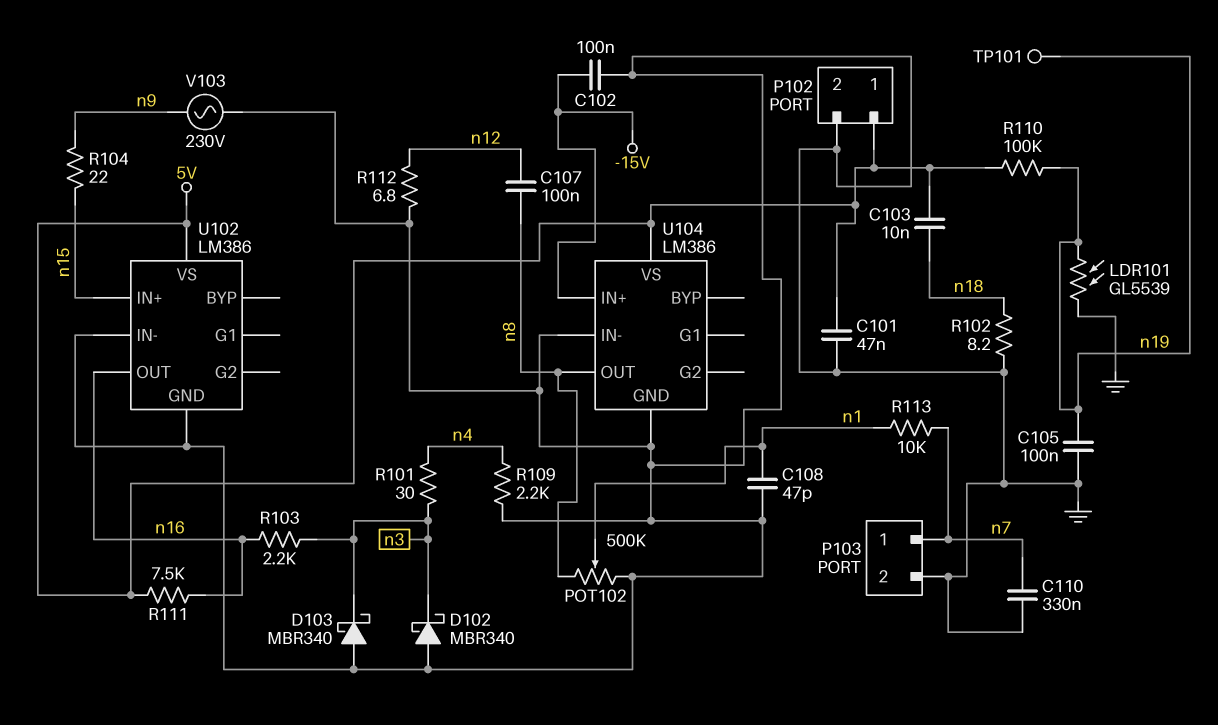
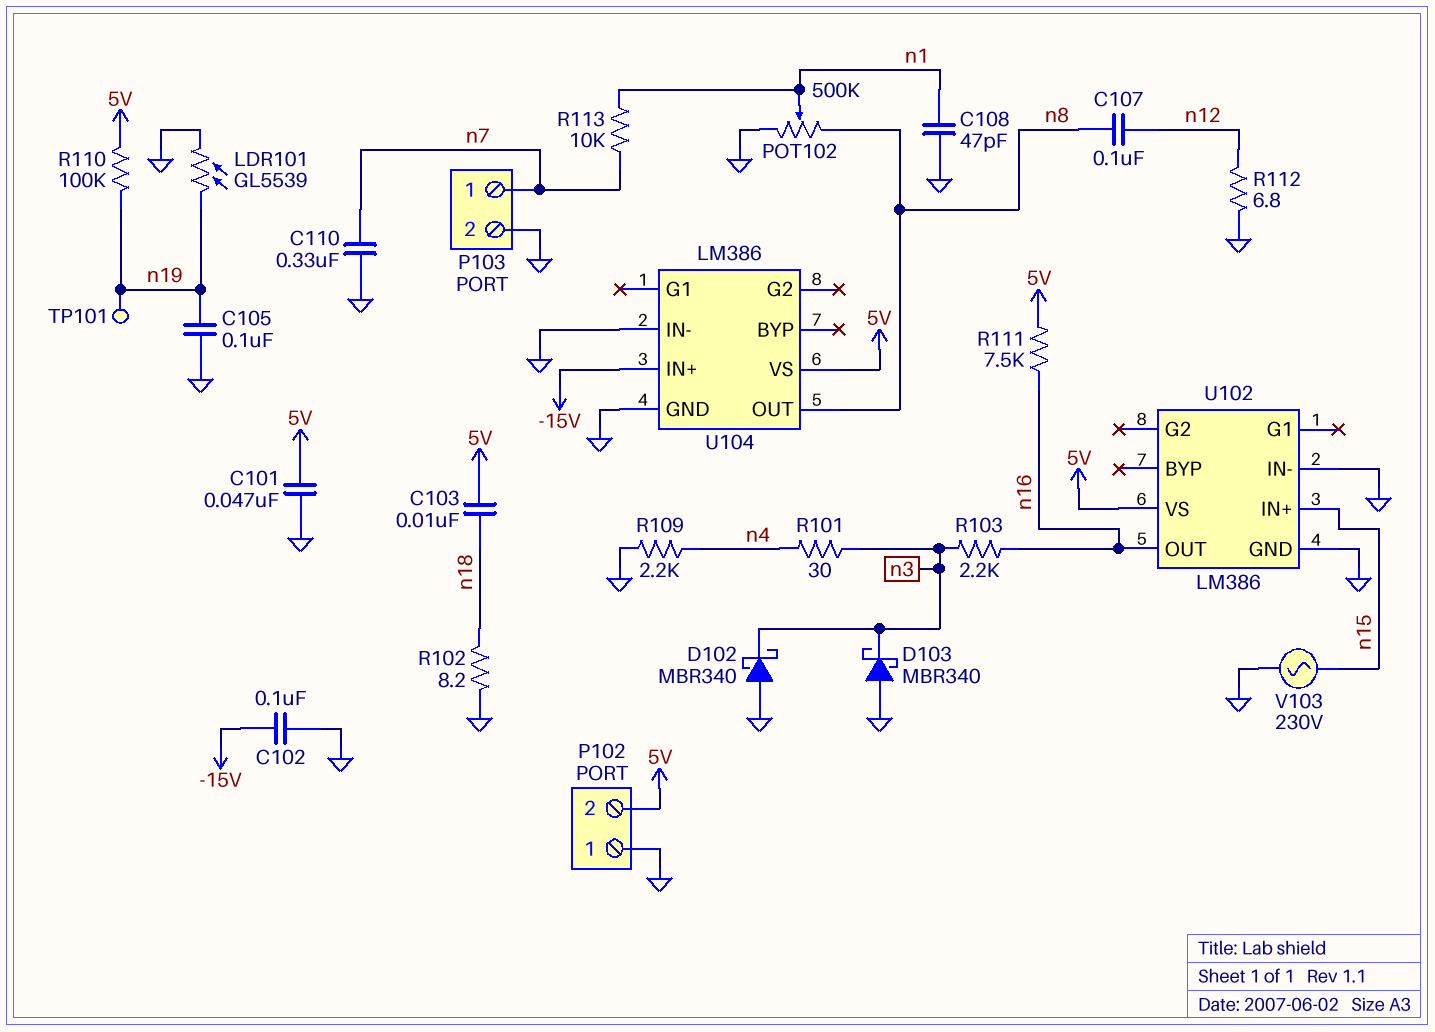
P102 pin 1: 5V -> GND
P102 pin 2: GND -> 5V
R104: 22 (n9, n15) -> none
V103: AC 230V (GND, n9) -> AC 230V (GND, n15)

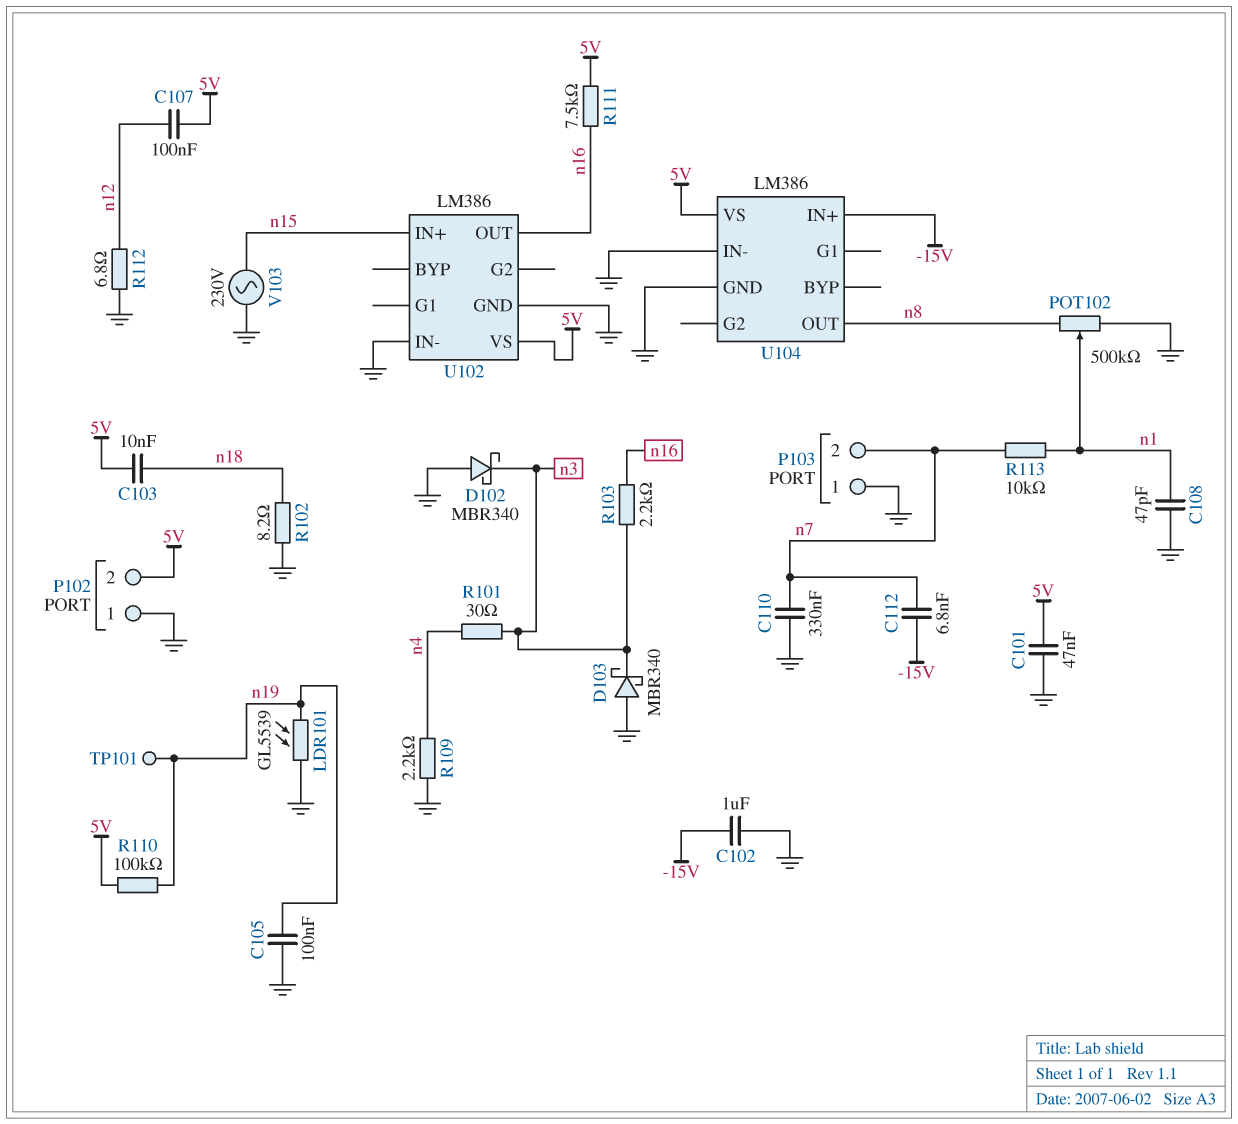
C102: 100nF (-15V, GND) -> 1uF (-15V, GND)
C107: 100nF (n8, n12) -> 100nF (5V, n12)
C112: none -> 6.8nF (-15V, n7)
P103 pin 1: n7 -> GND
P103 pin 2: GND -> n7

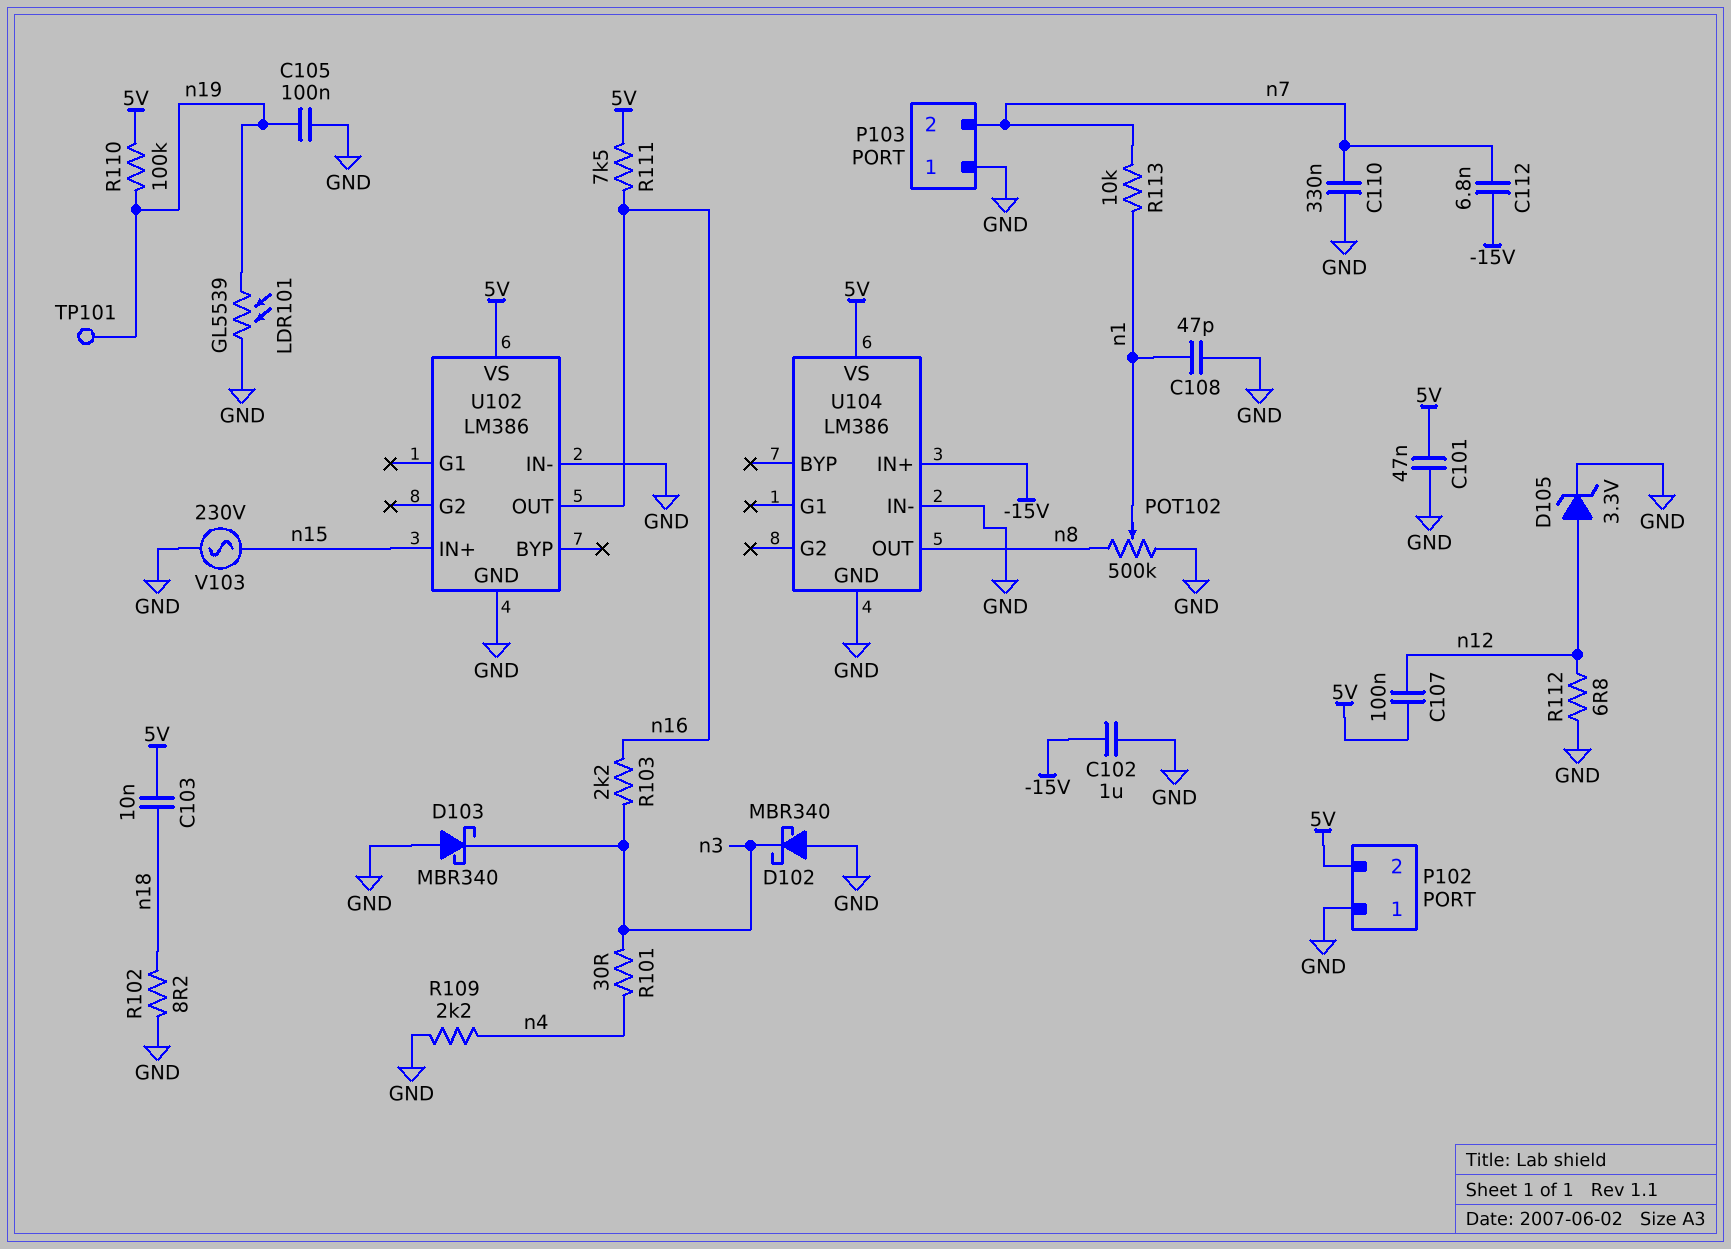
D105: none -> zener 3.3V (A n12, K GND)

